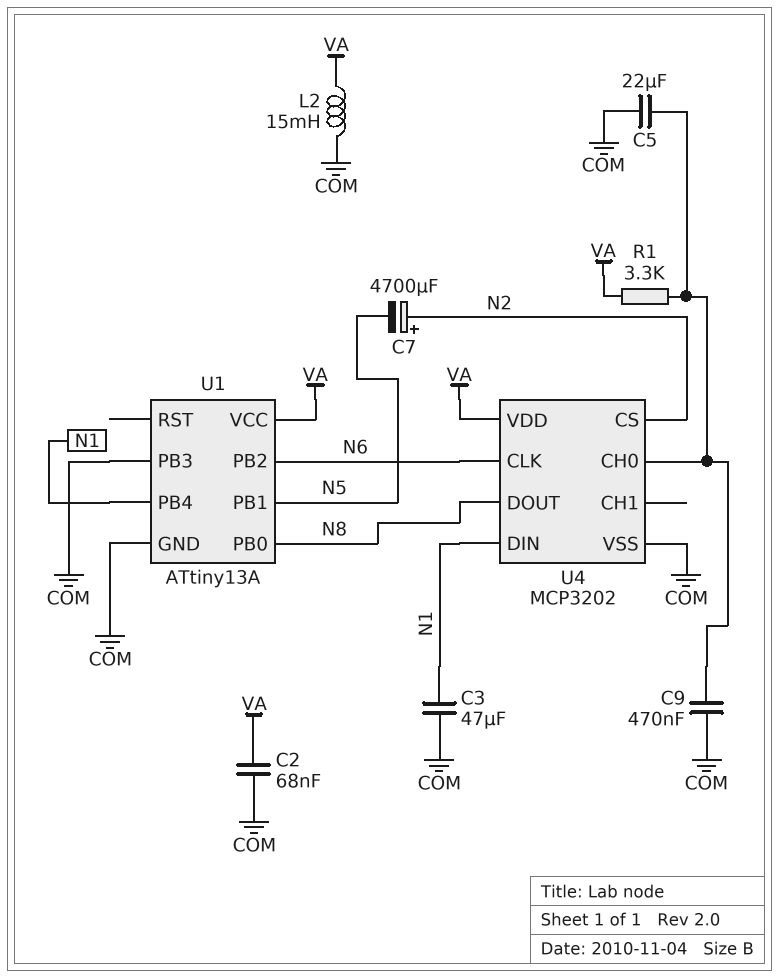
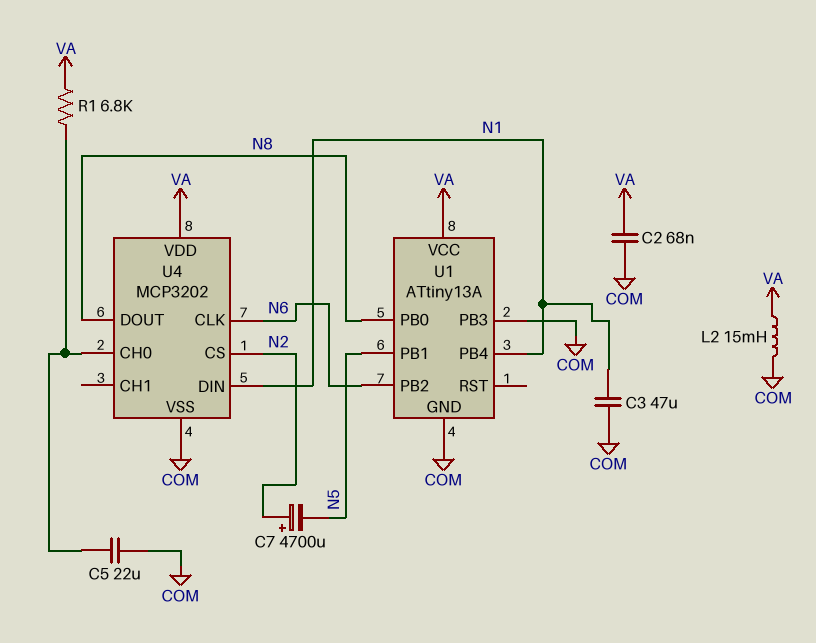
C9: 470nF (COM, U4/CH0) -> none
R1: 3.3k (U4/CH0, VA) -> 6.8k (U4/CH0, VA)

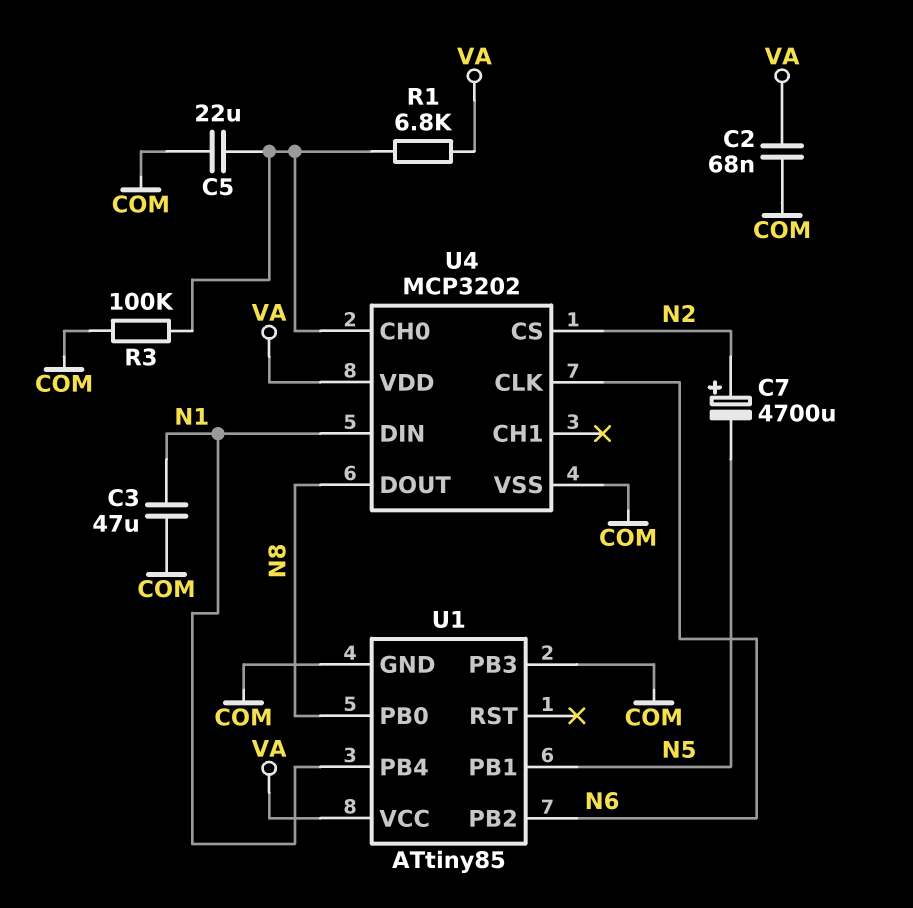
L2: 15mH (COM, VA) -> none
R3: none -> 100k (COM, U4/CH0)
U1: ATtiny13A -> ATtiny85

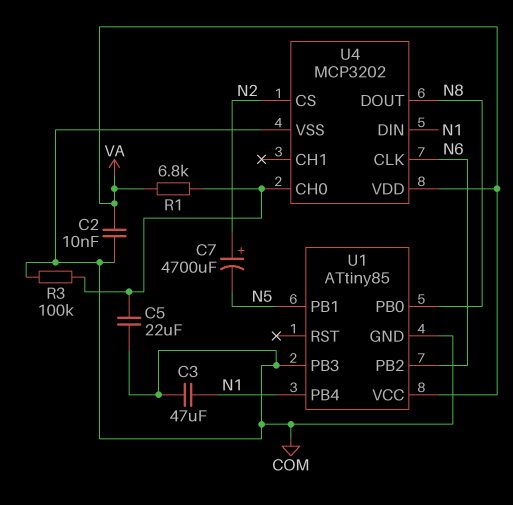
C2: 68nF (COM, VA) -> 10nF (COM, VA)

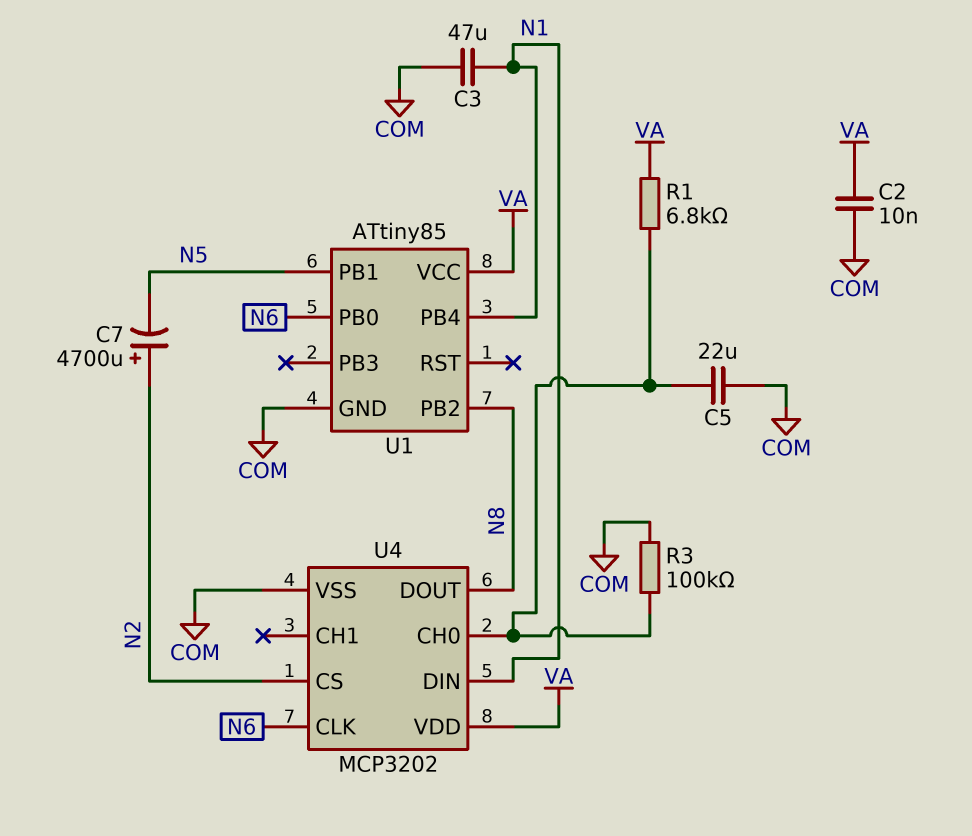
U1 pin PB0: N8 -> N6
U1 pin PB2: N6 -> N8
U1 pin PB3: COM -> none

